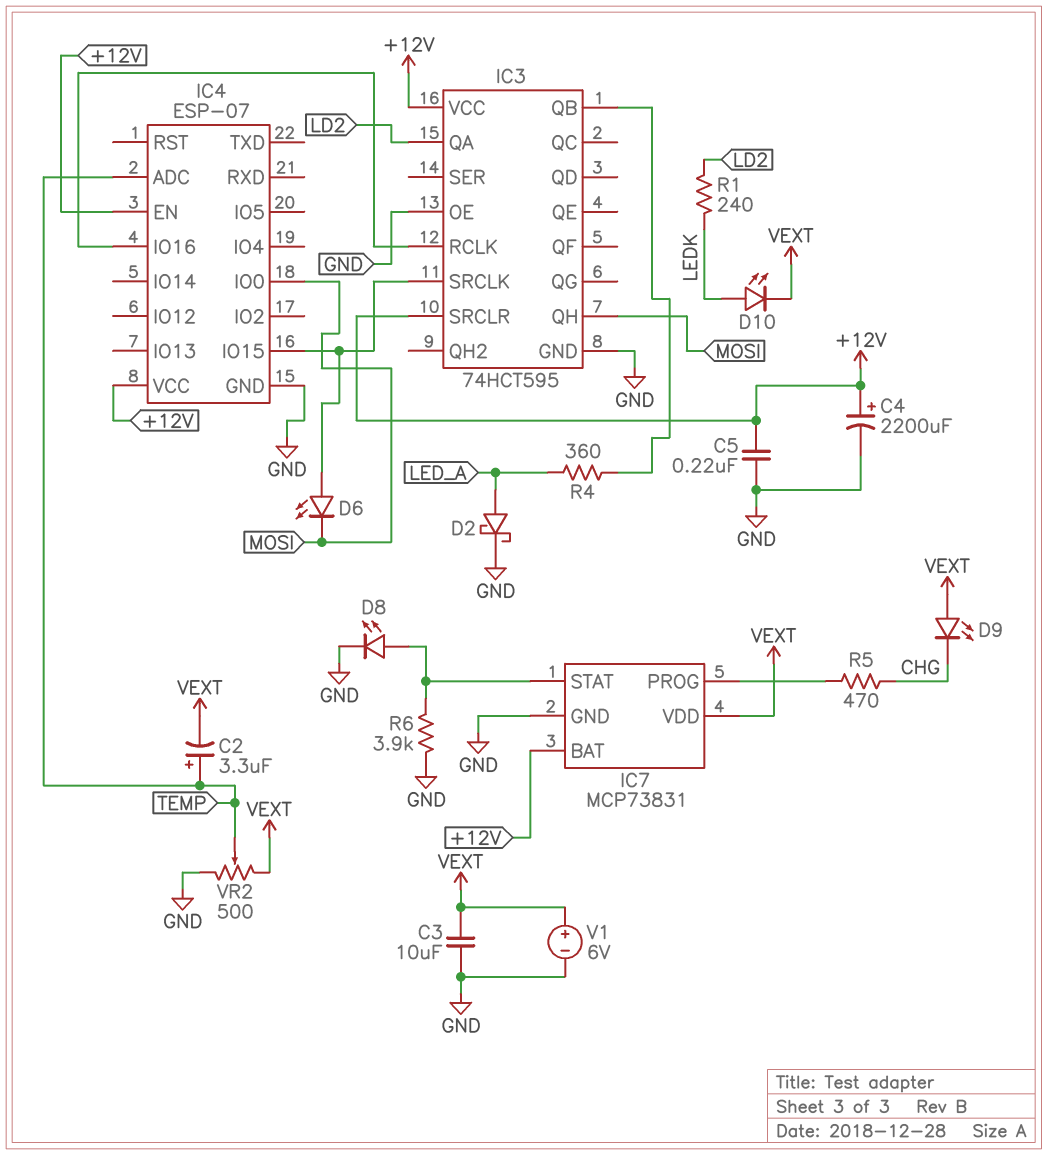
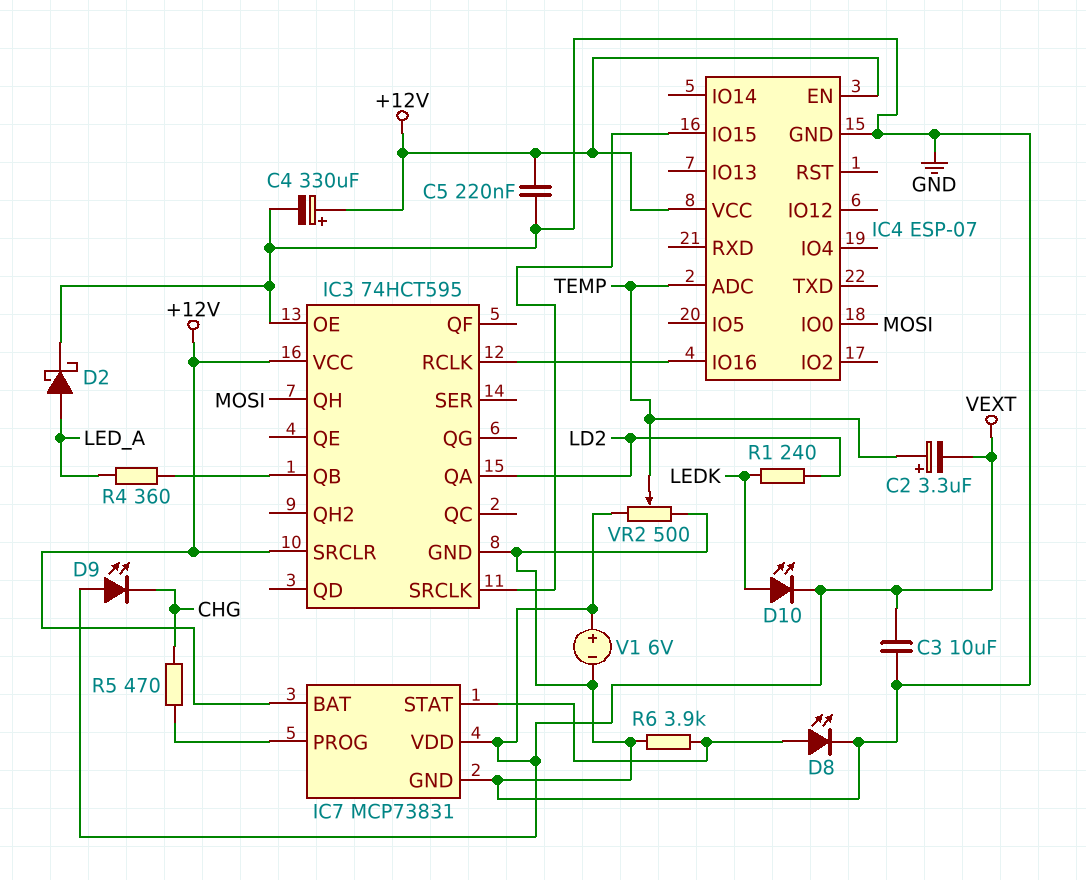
C4: 2200uF (plus +12V, minus GND) -> 330uF (plus +12V, minus GND)
D6: LED (A IC3/SRCLK, K MOSI) -> none

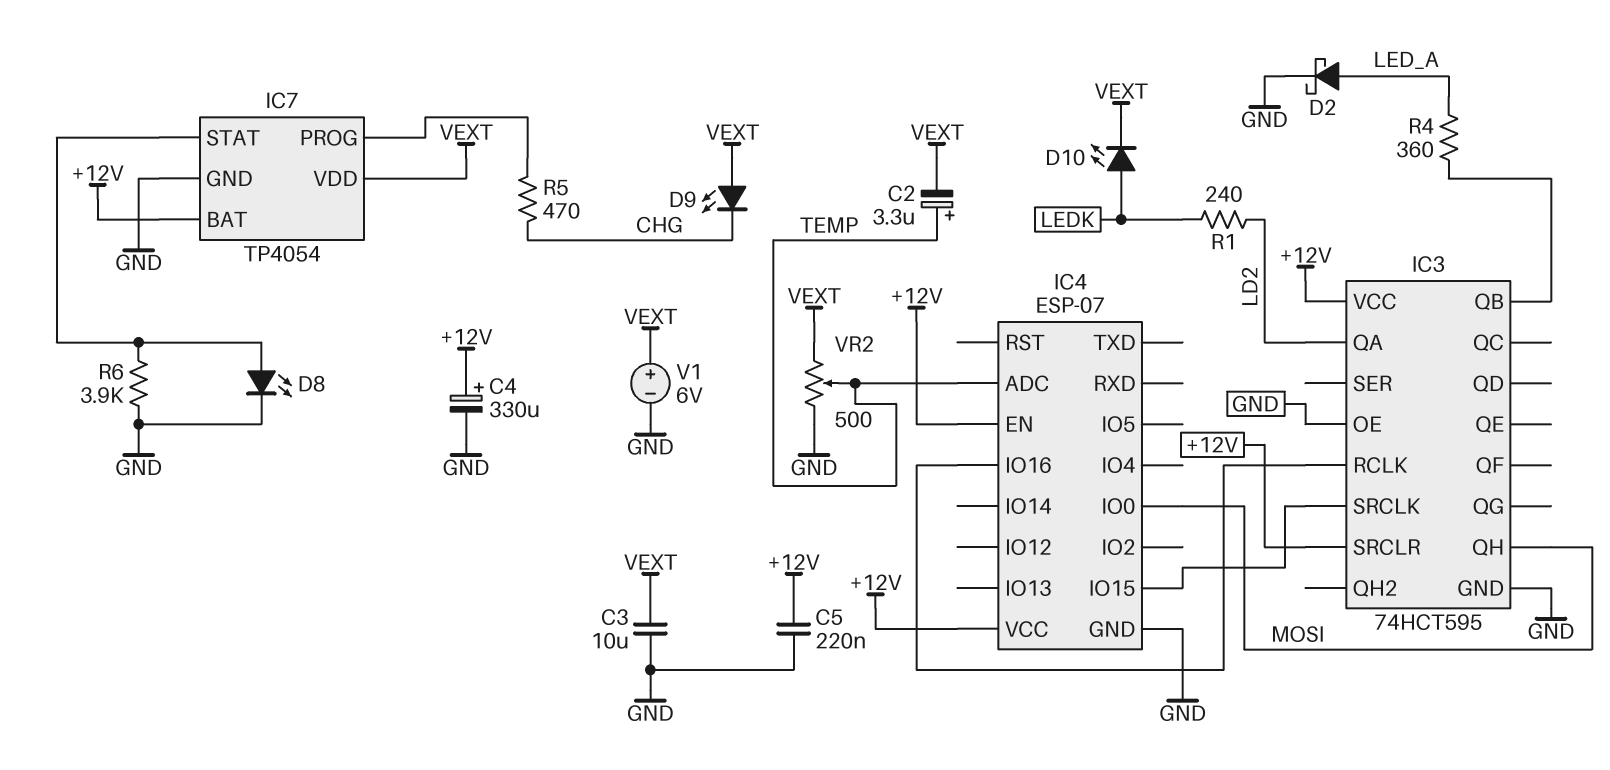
IC7: MCP73831 -> TP4054

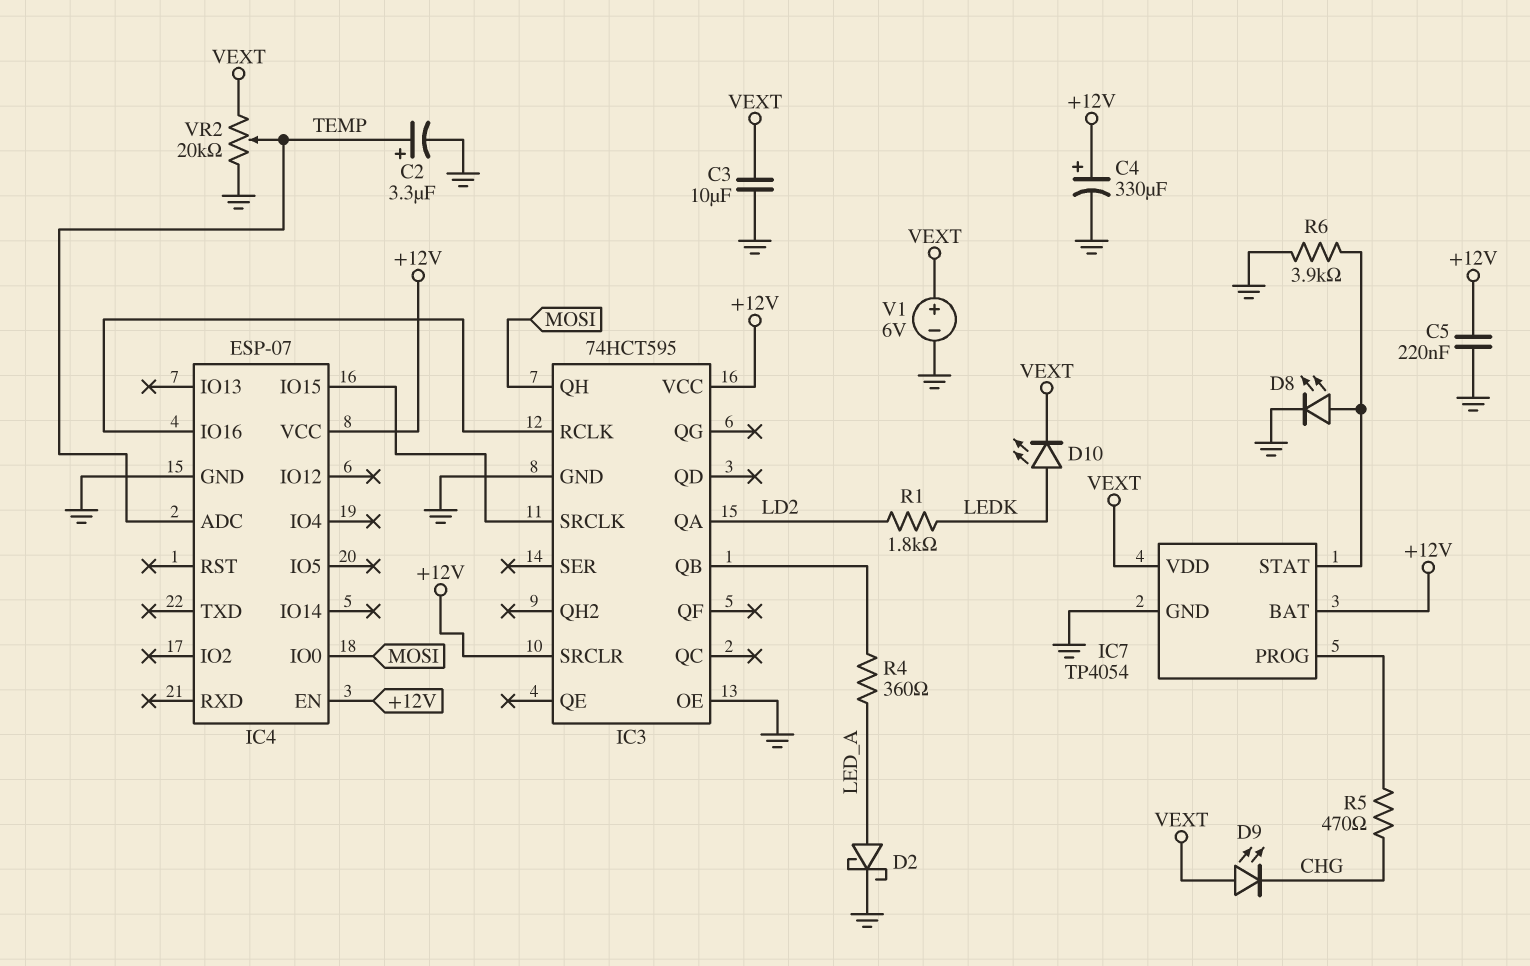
C2: 3.3uF (plus TEMP, minus VEXT) -> 3.3uF (plus TEMP, minus GND)
R1: 240 (LD2, LEDK) -> 1.8k (LD2, LEDK)
VR2: 500 (GND, VEXT, wiper TEMP) -> 20k (GND, VEXT, wiper TEMP)

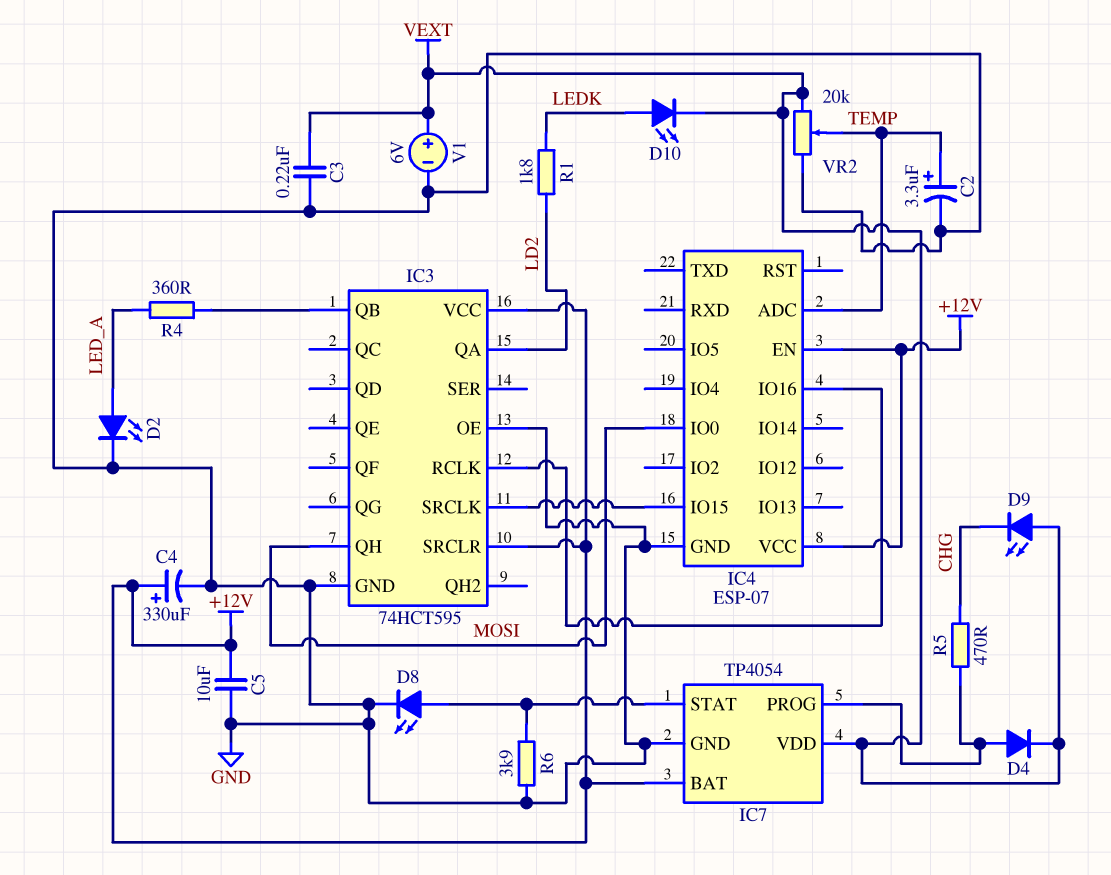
C3: 10uF (GND, VEXT) -> 220nF (GND, VEXT)
C5: 220nF (+12V, GND) -> 10uF (+12V, GND)
D2: schottky (A LED_A, K GND) -> LED (A LED_A, K GND)
D4: none -> diode (A IC7/PROG, K VEXT)

